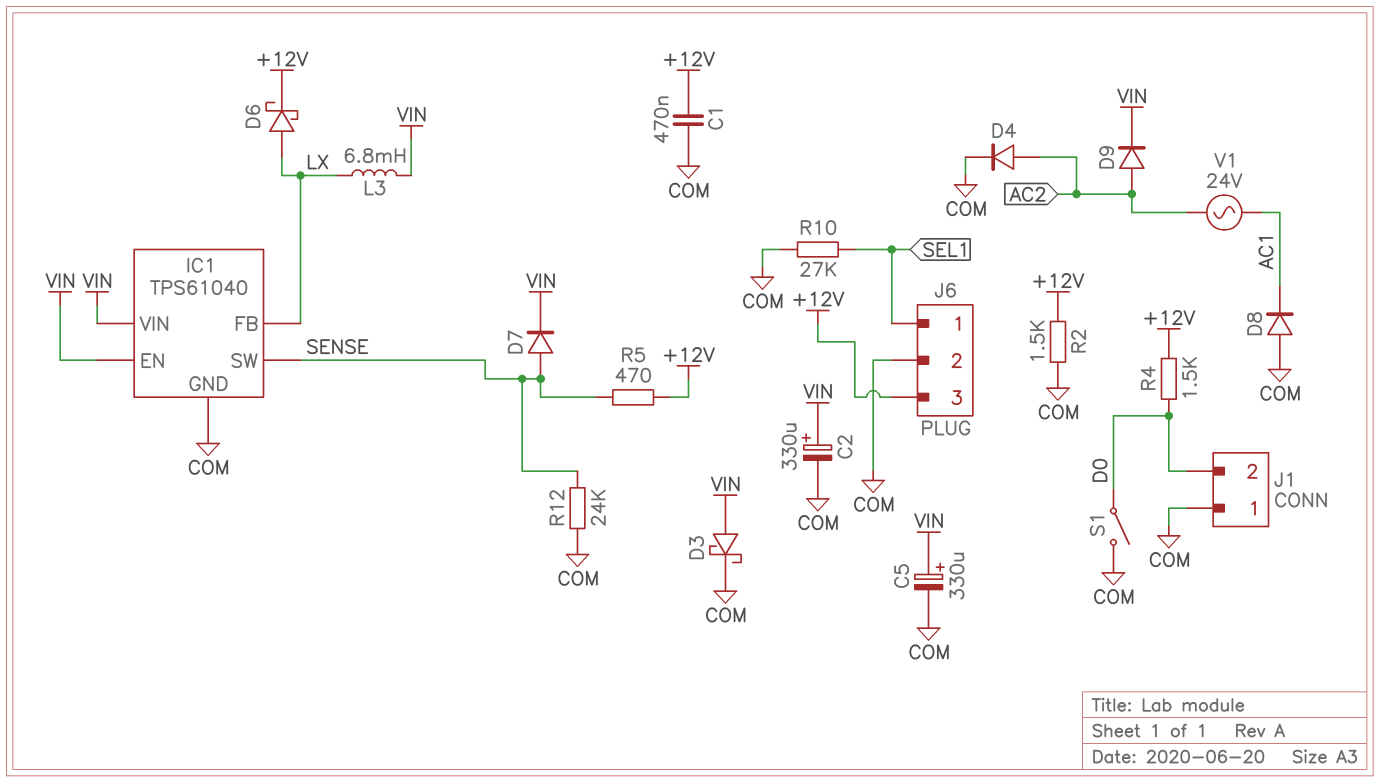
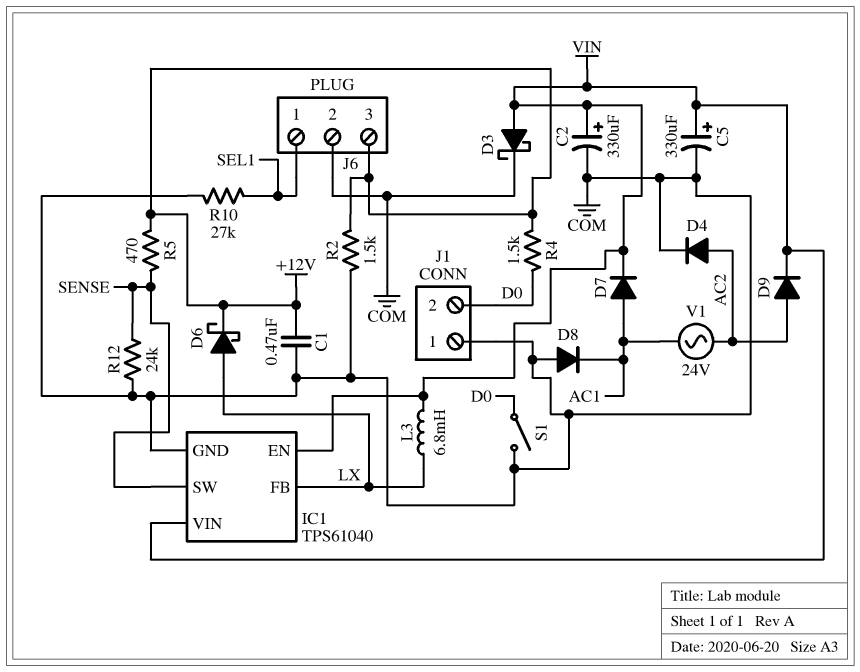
D7: diode (A SENSE, K VIN) -> diode (A AC1, K VIN)

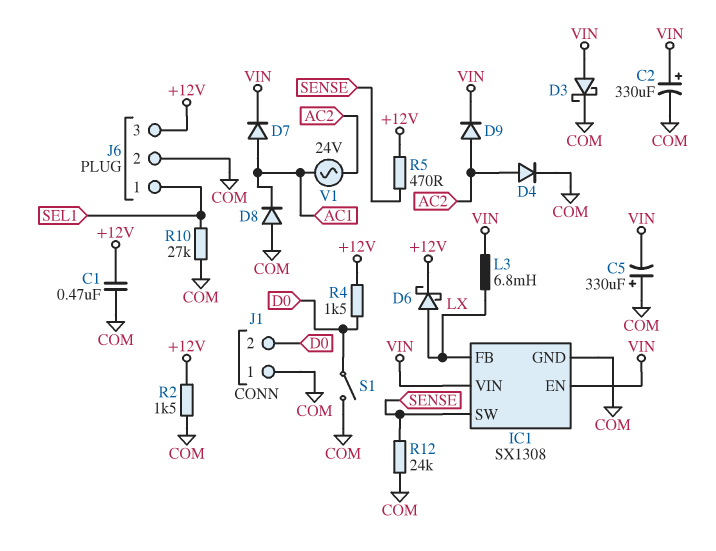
C5: 330uF (plus VIN, minus COM) -> 330uF (plus COM, minus VIN)
IC1: TPS61040 -> SX1308

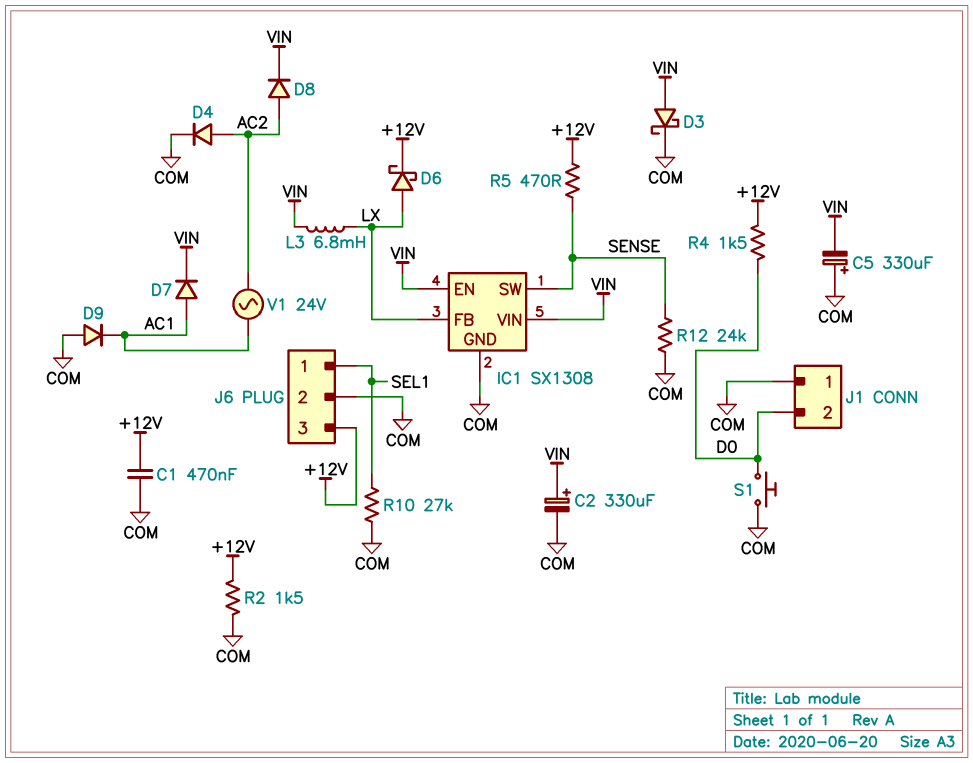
D8: diode (A COM, K AC1) -> diode (A AC2, K VIN)
D9: diode (A AC2, K VIN) -> diode (A COM, K AC1)
S1: switch (COM, D0) -> button (COM, D0)

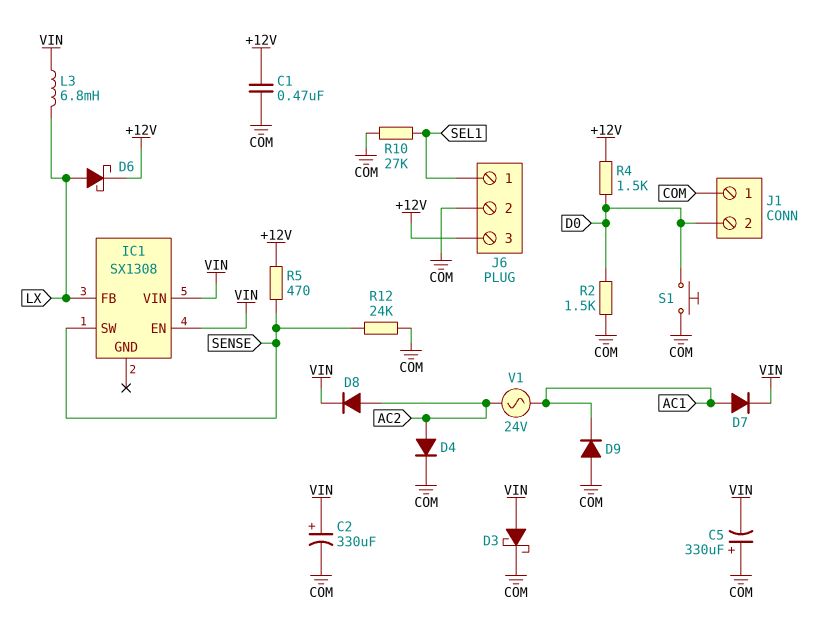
IC1 pin GND: COM -> none
R2: 1.5k (+12V, COM) -> 1.5k (COM, D0)

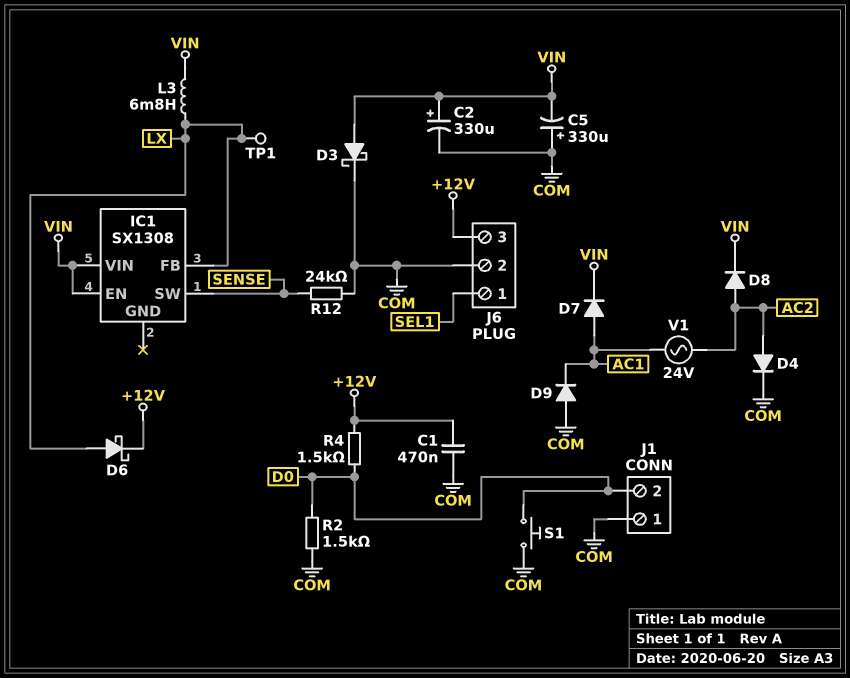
R5: 470 (+12V, SENSE) -> none
R10: 27k (COM, SEL1) -> none
TP1: none -> test point (LX)

